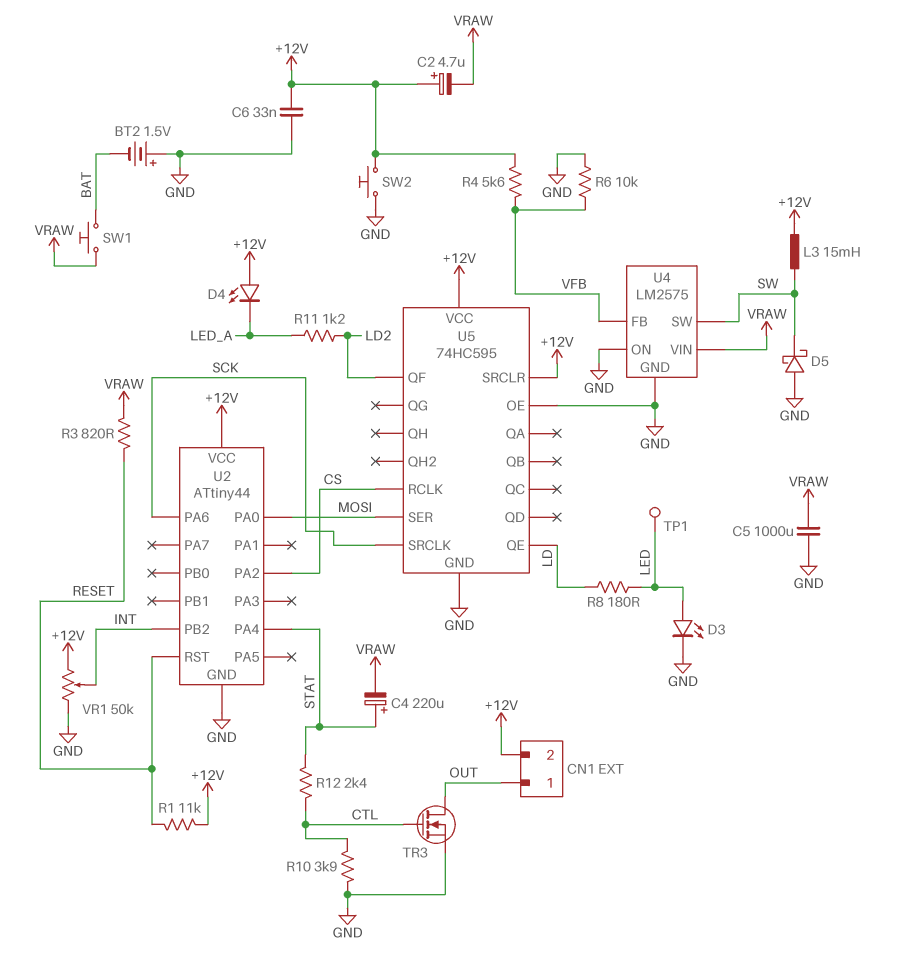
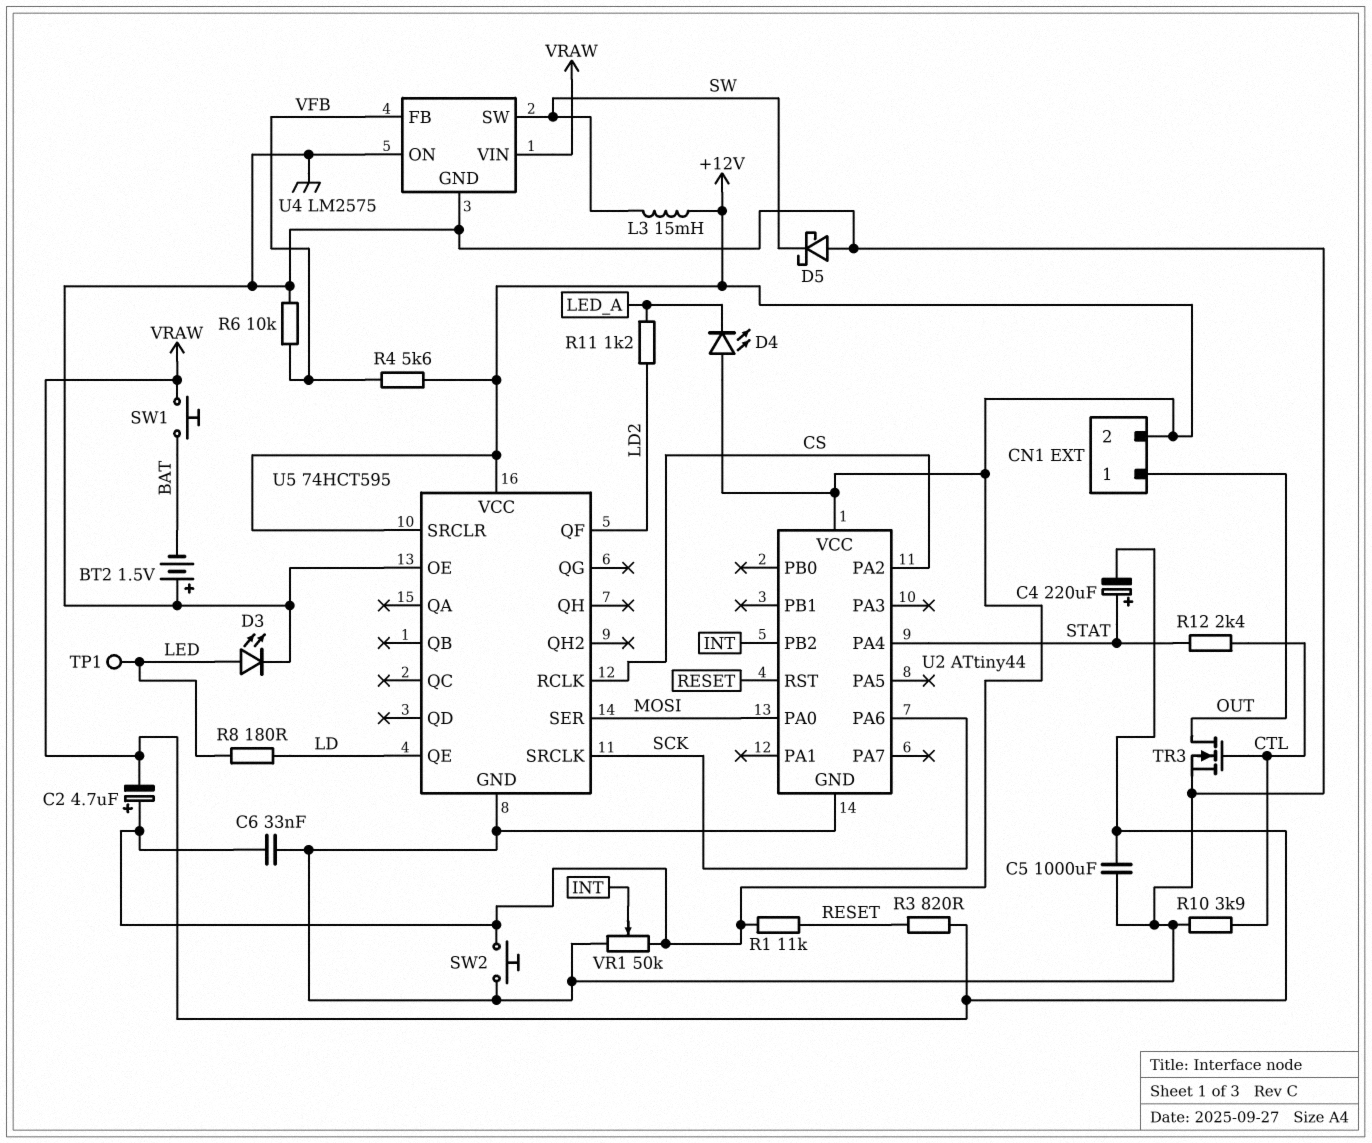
U5: 74HC595 -> 74HCT595

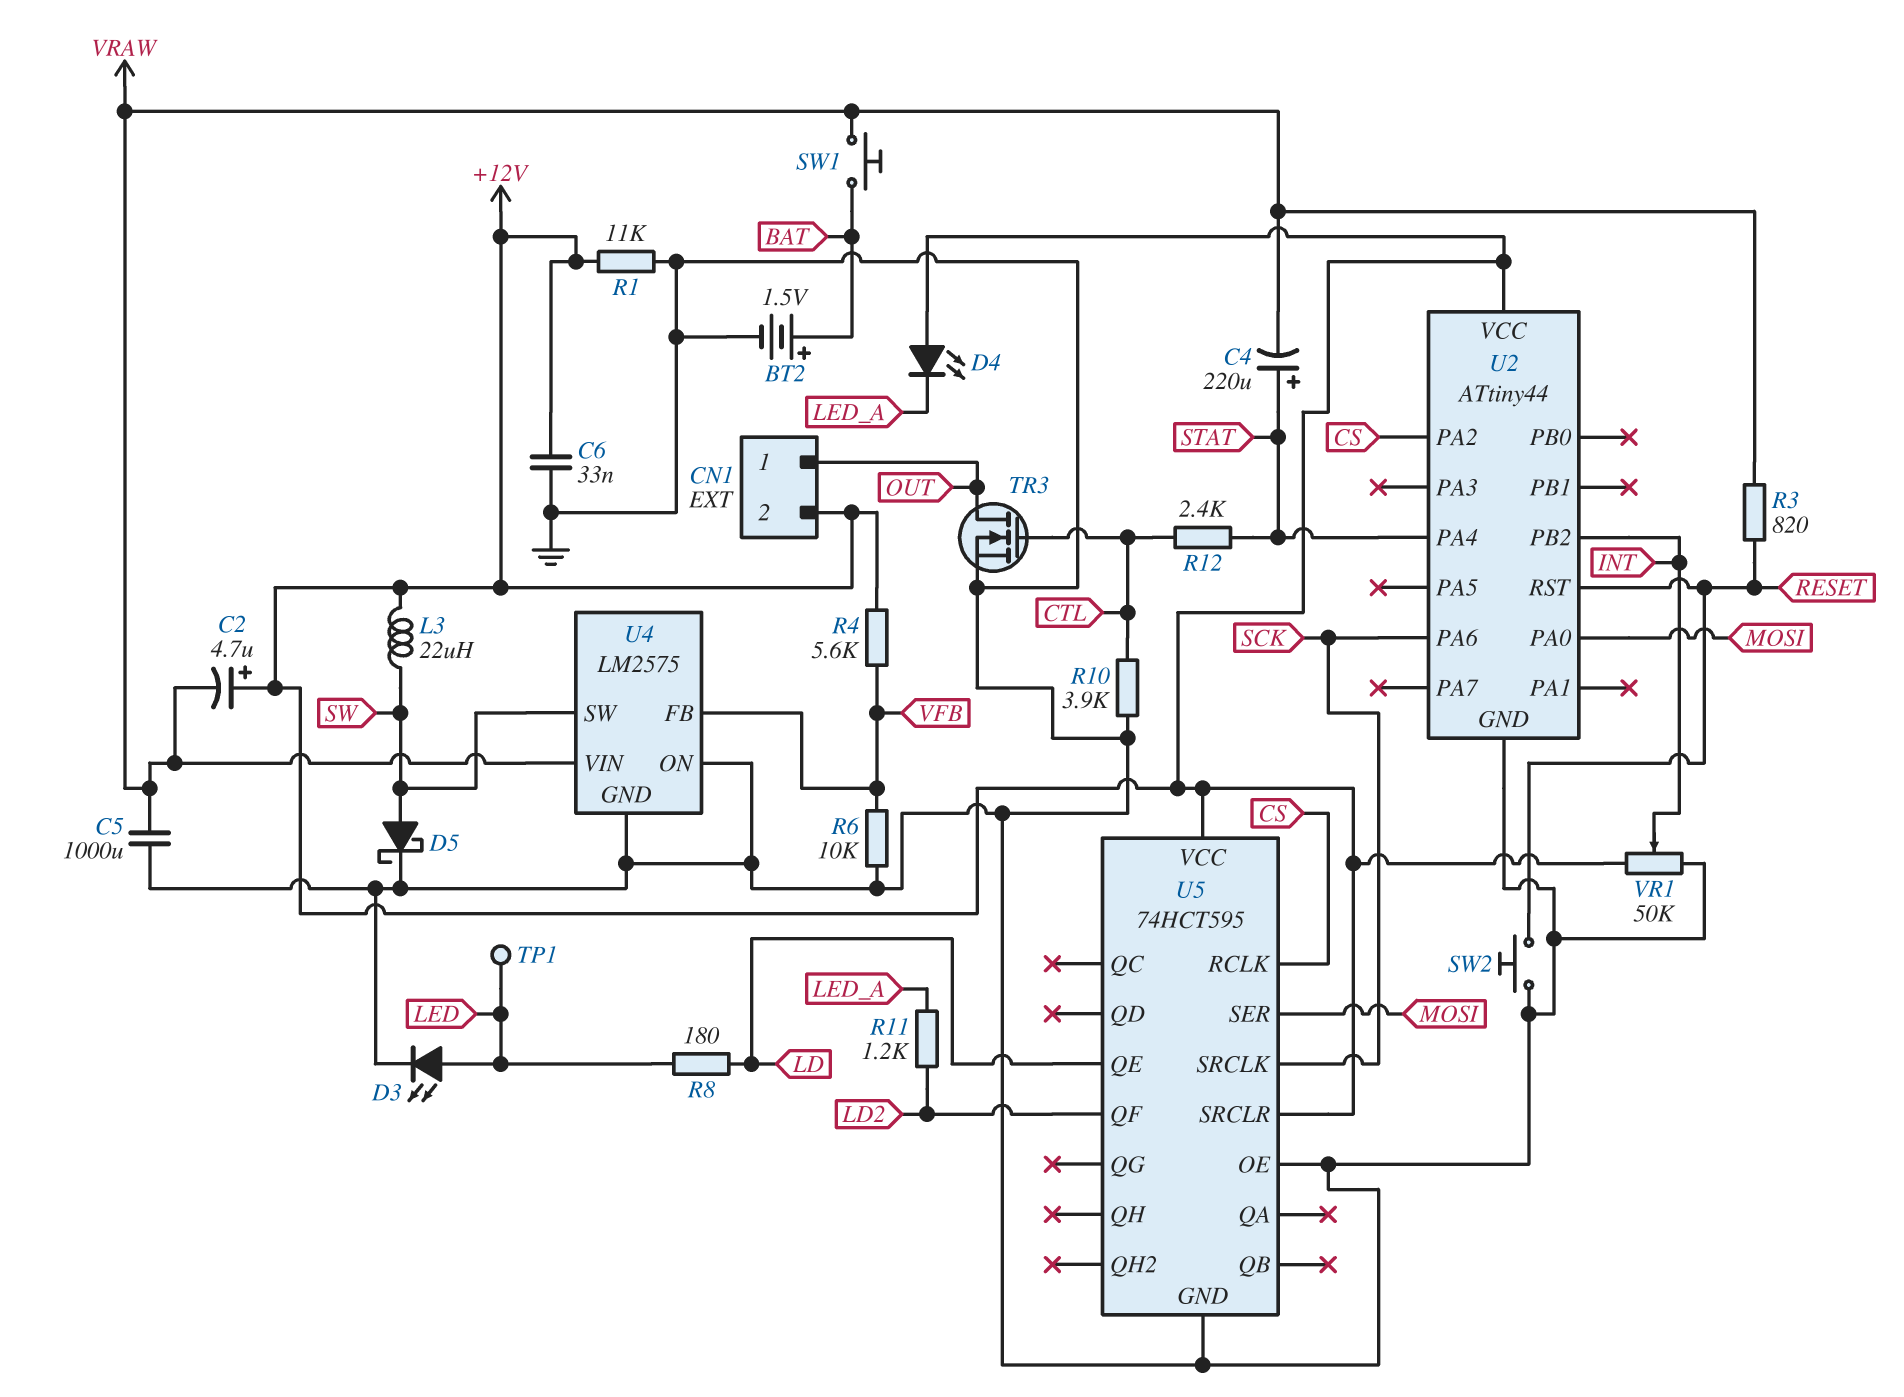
BT2: 1.5V (plus GND, minus BAT) -> 1.5V (plus BAT, minus GND)
D5: schottky (A GND, K SW) -> schottky (A SW, K GND)
L3: 15mH (+12V, SW) -> 22uH (+12V, SW)
R1: 11k (+12V, RESET) -> 11k (+12V, GND)
SW2: button (+12V, GND) -> button (GND, RESET)

